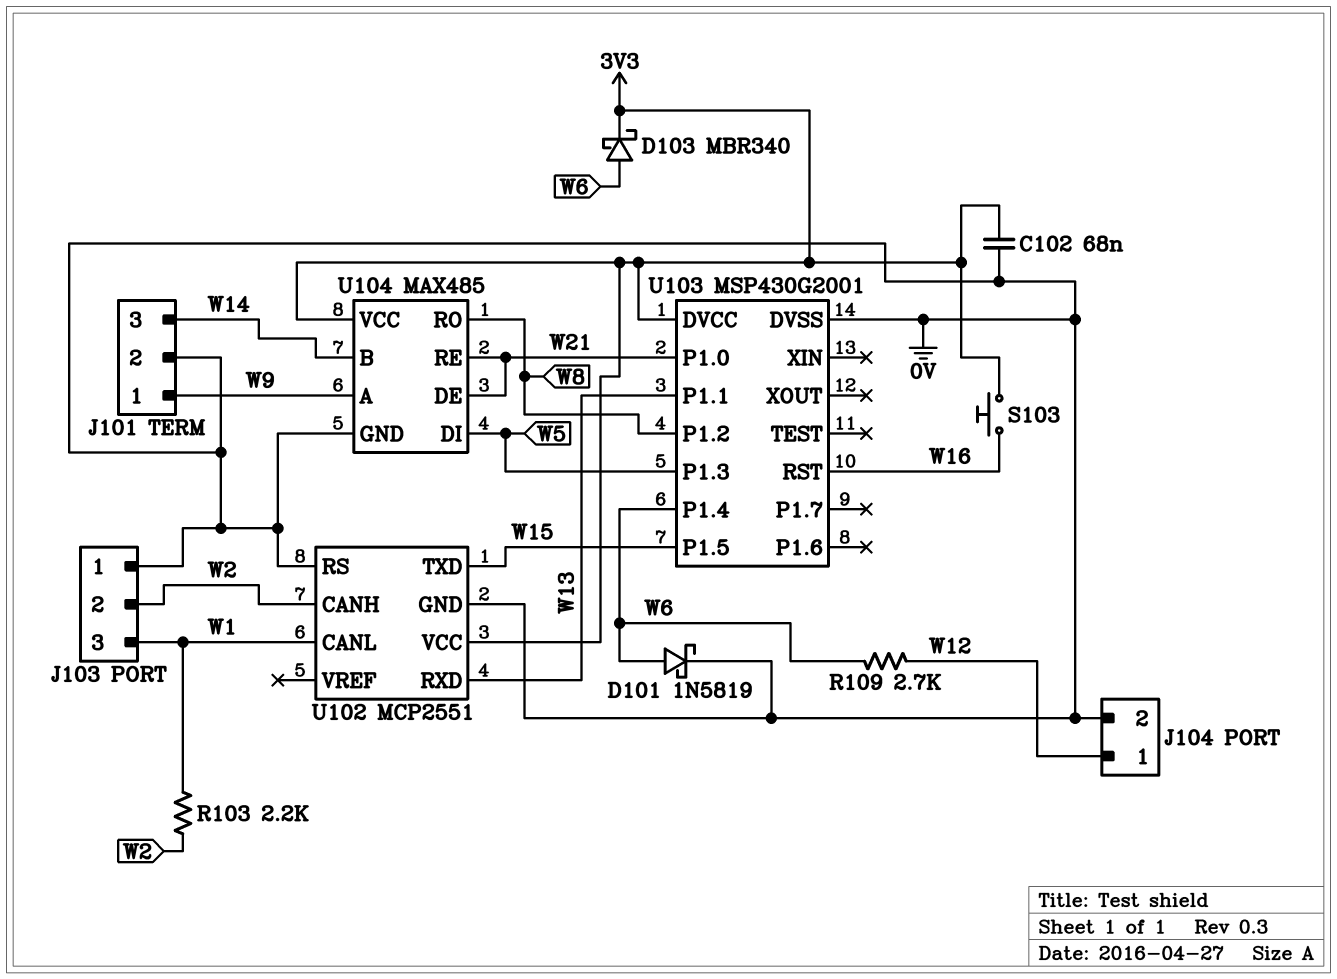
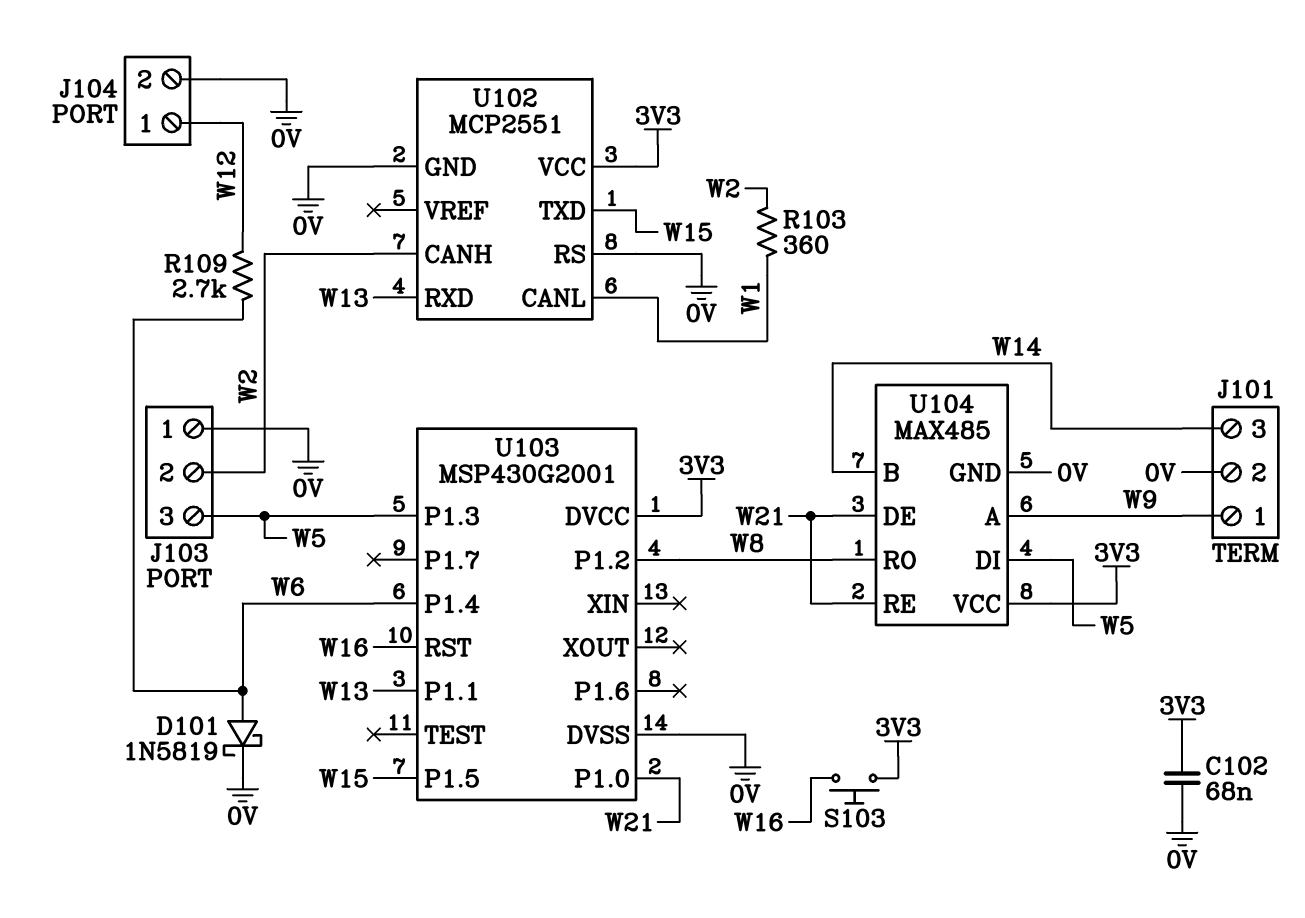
D103: schottky MBR340 (A W6, K 3V3) -> none
J103 pin 3: W1 -> W5
R103: 2.2k (W1, W2) -> 360 (W1, W2)

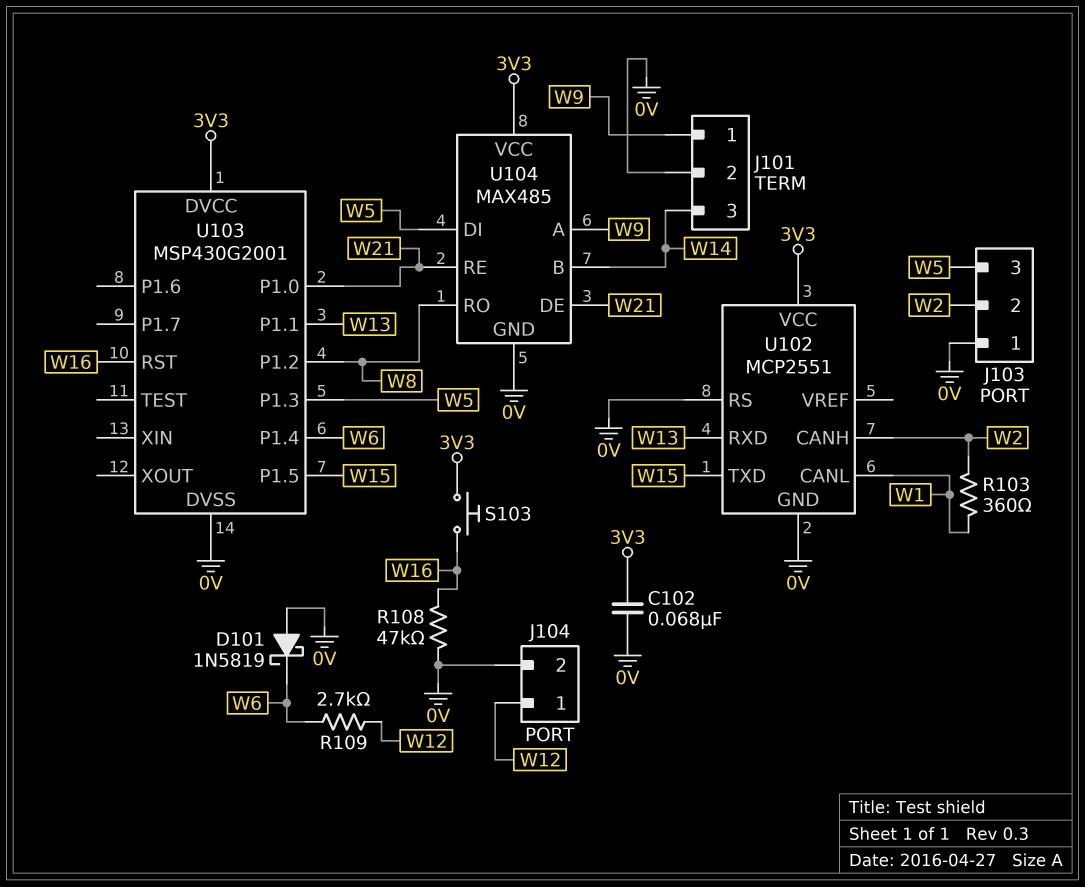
D101: schottky 1N5819 (A W6, K 0V) -> schottky 1N5819 (A 0V, K W6)
R108: none -> 47k (0V, W16)

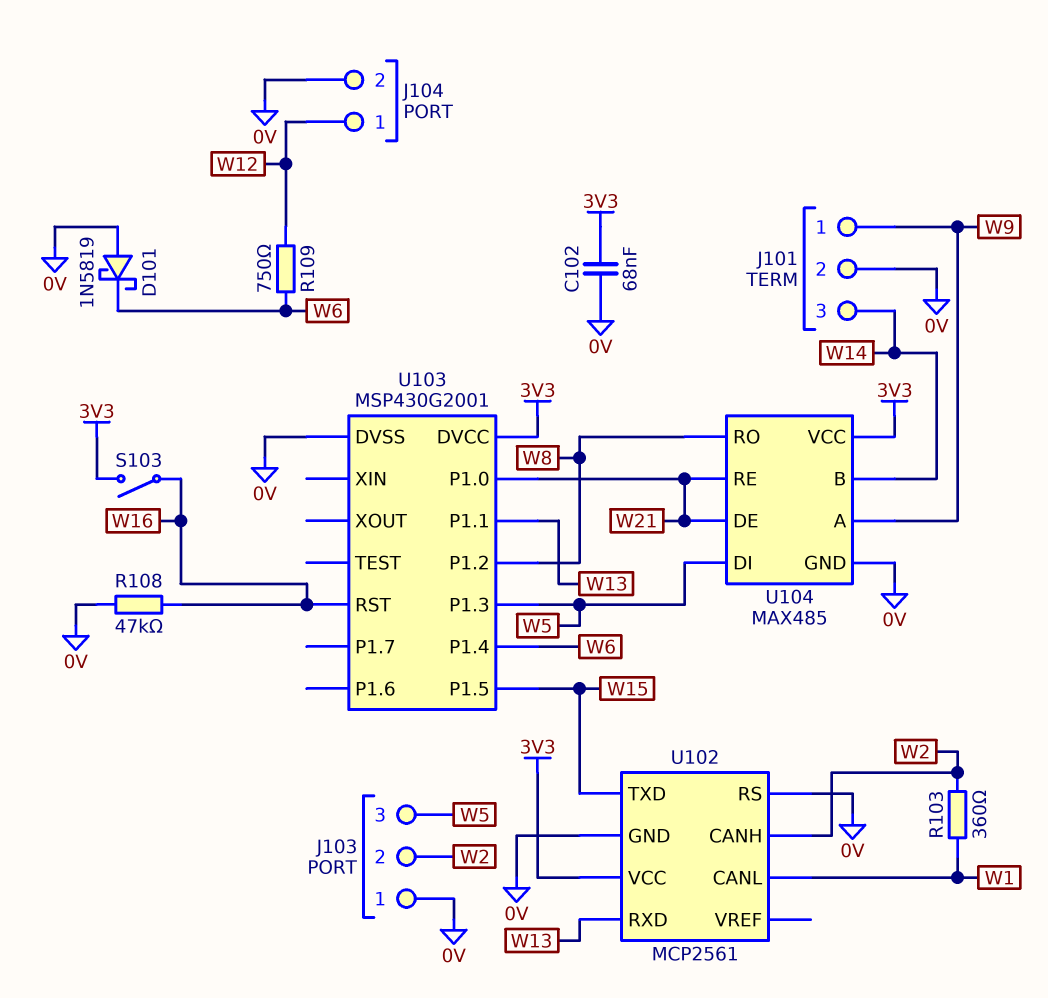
R109: 2.7k (W6, W12) -> 750 (W6, W12)
S103: button (3V3, W16) -> switch (3V3, W16)
U102: MCP2551 -> MCP2561

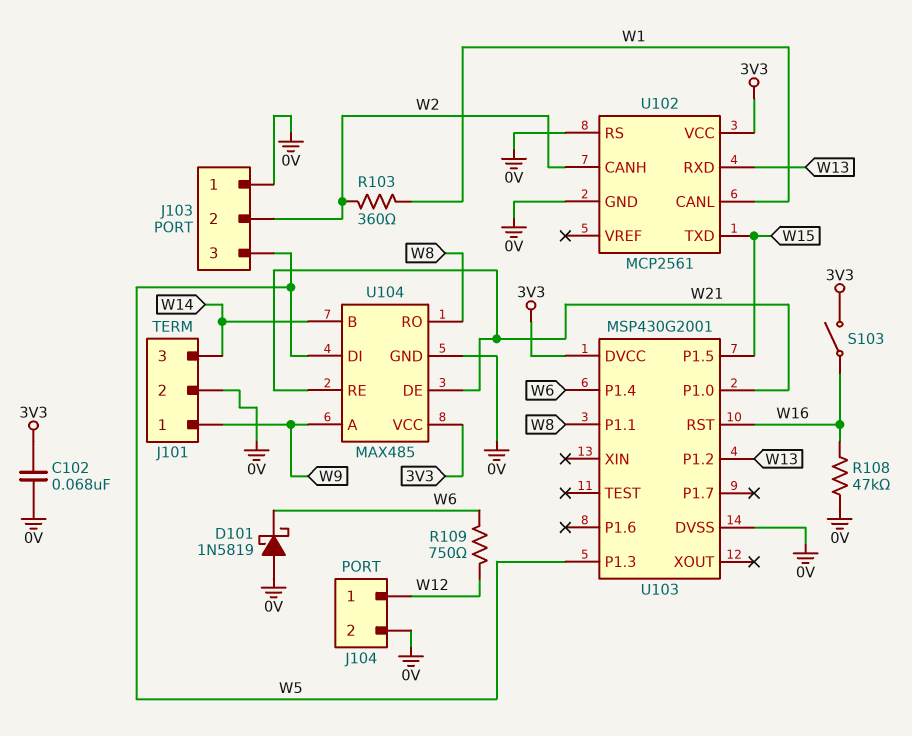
U103 pin P1.1: W13 -> W8
U103 pin P1.2: W8 -> W13

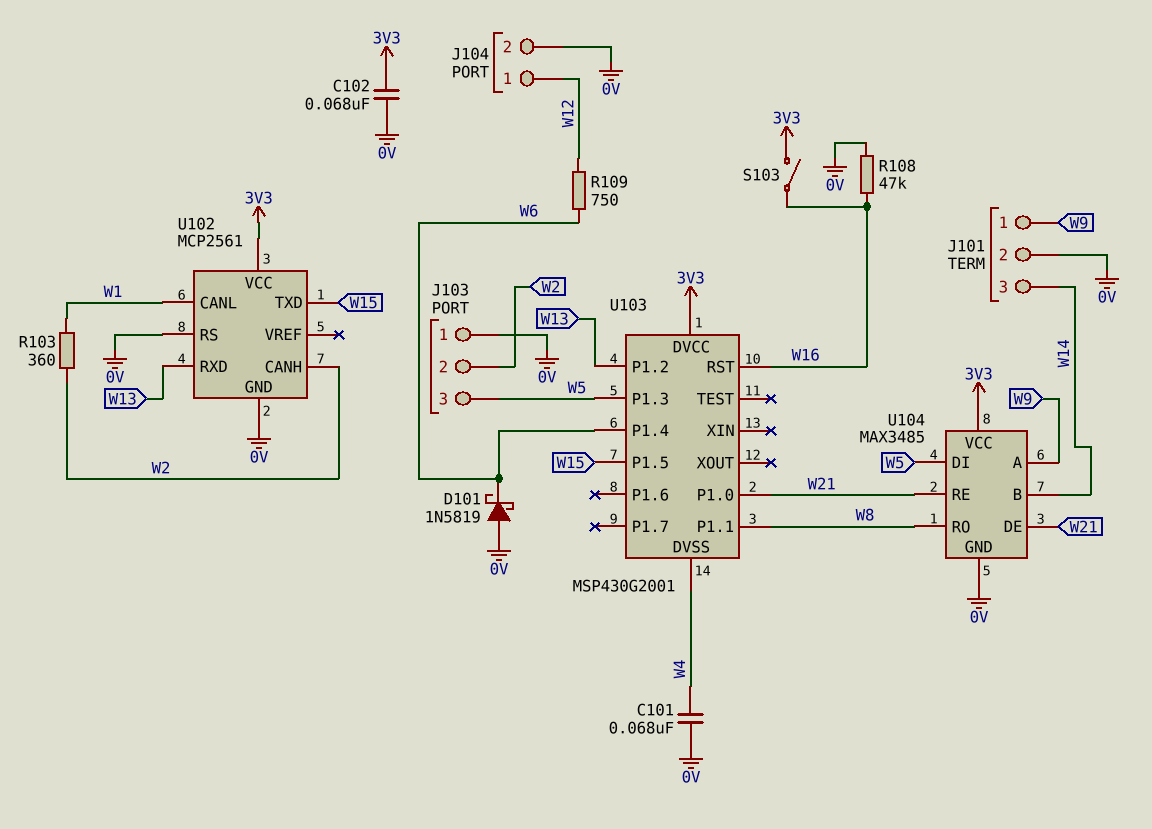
C101: none -> 68nF (0V, W4)
U103 pin DVSS: 0V -> W4
U104: MAX485 -> MAX3485

